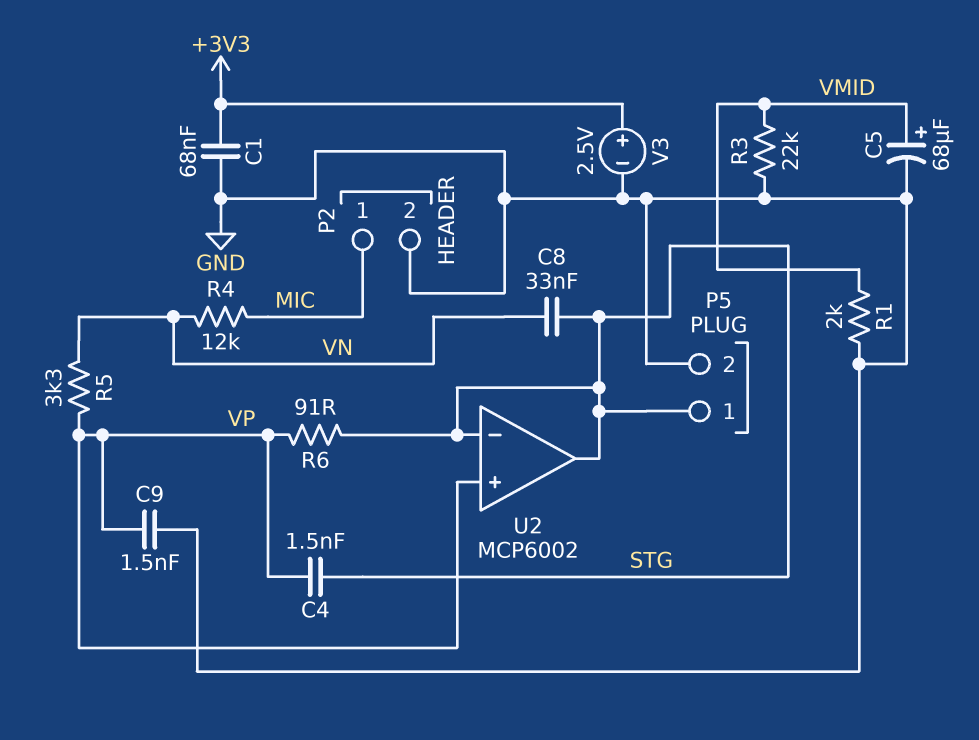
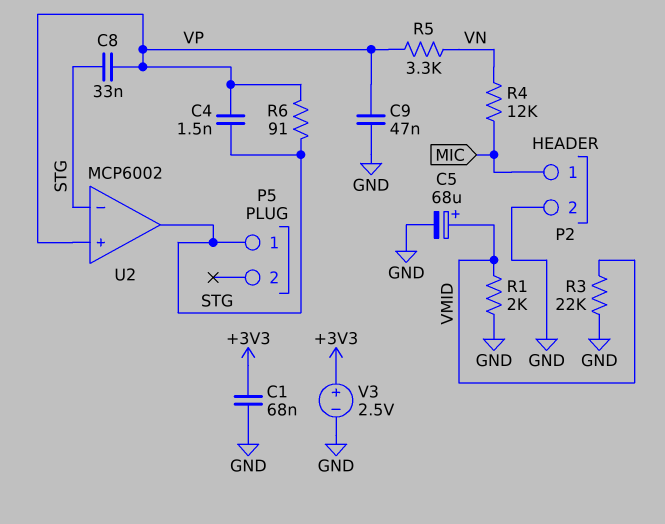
C8: 33nF (STG, VN) -> 33nF (STG, VP)
C9: 1.5nF (GND, VP) -> 47nF (GND, VP)
P5 pin 2: GND -> none

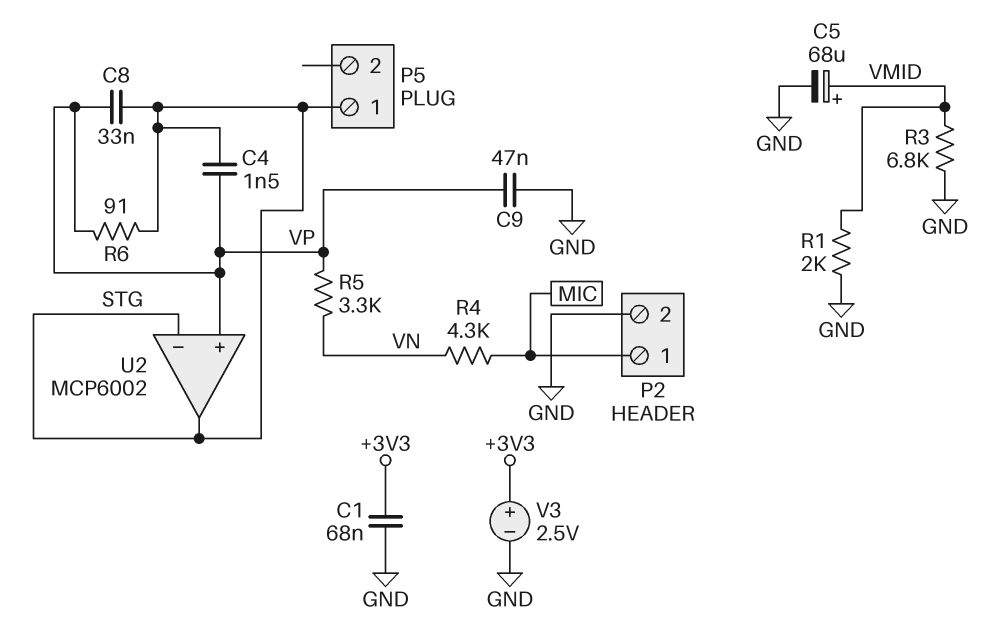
R3: 22k (GND, VMID) -> 6.8k (GND, VMID)
R4: 12k (MIC, VN) -> 4.3k (MIC, VN)

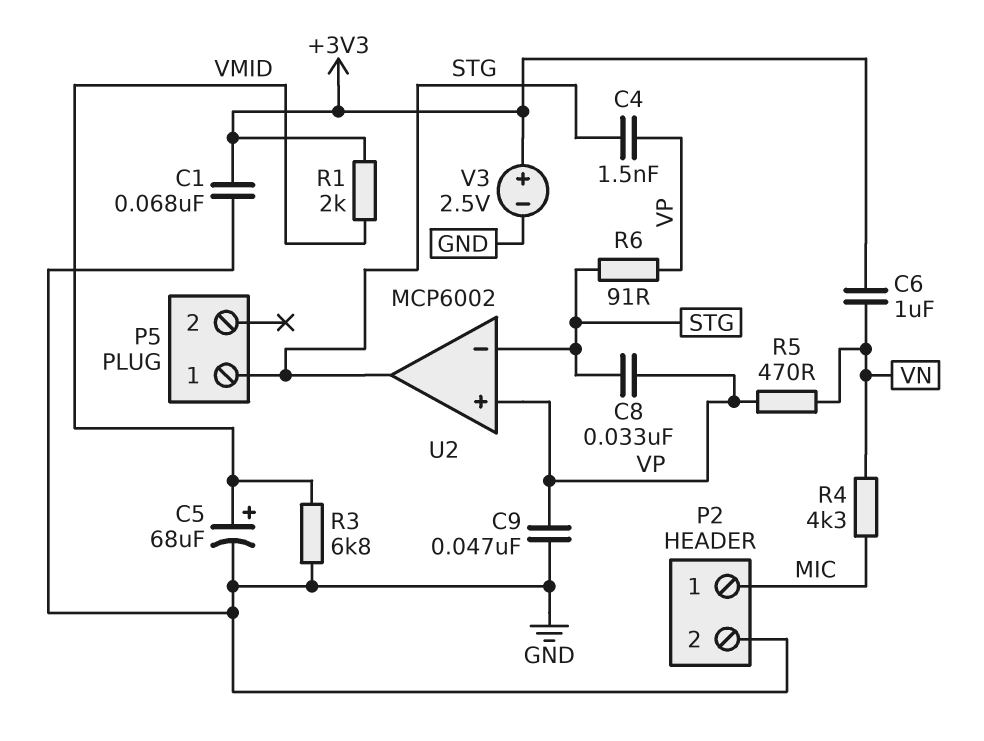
C6: none -> 1uF (+3V3, VN)
R1: 2k (GND, VMID) -> 2k (+3V3, VMID)
R5: 3.3k (VN, VP) -> 470 (VN, VP)

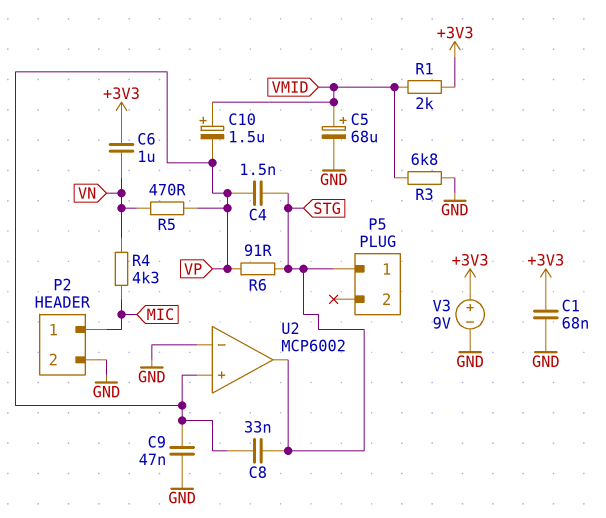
C10: none -> 1.5uF (plus VMID, minus VP)
U2 pin in-: STG -> GND
V3: 2.5V (plus +3V3, minus GND) -> 9V (plus +3V3, minus GND)

